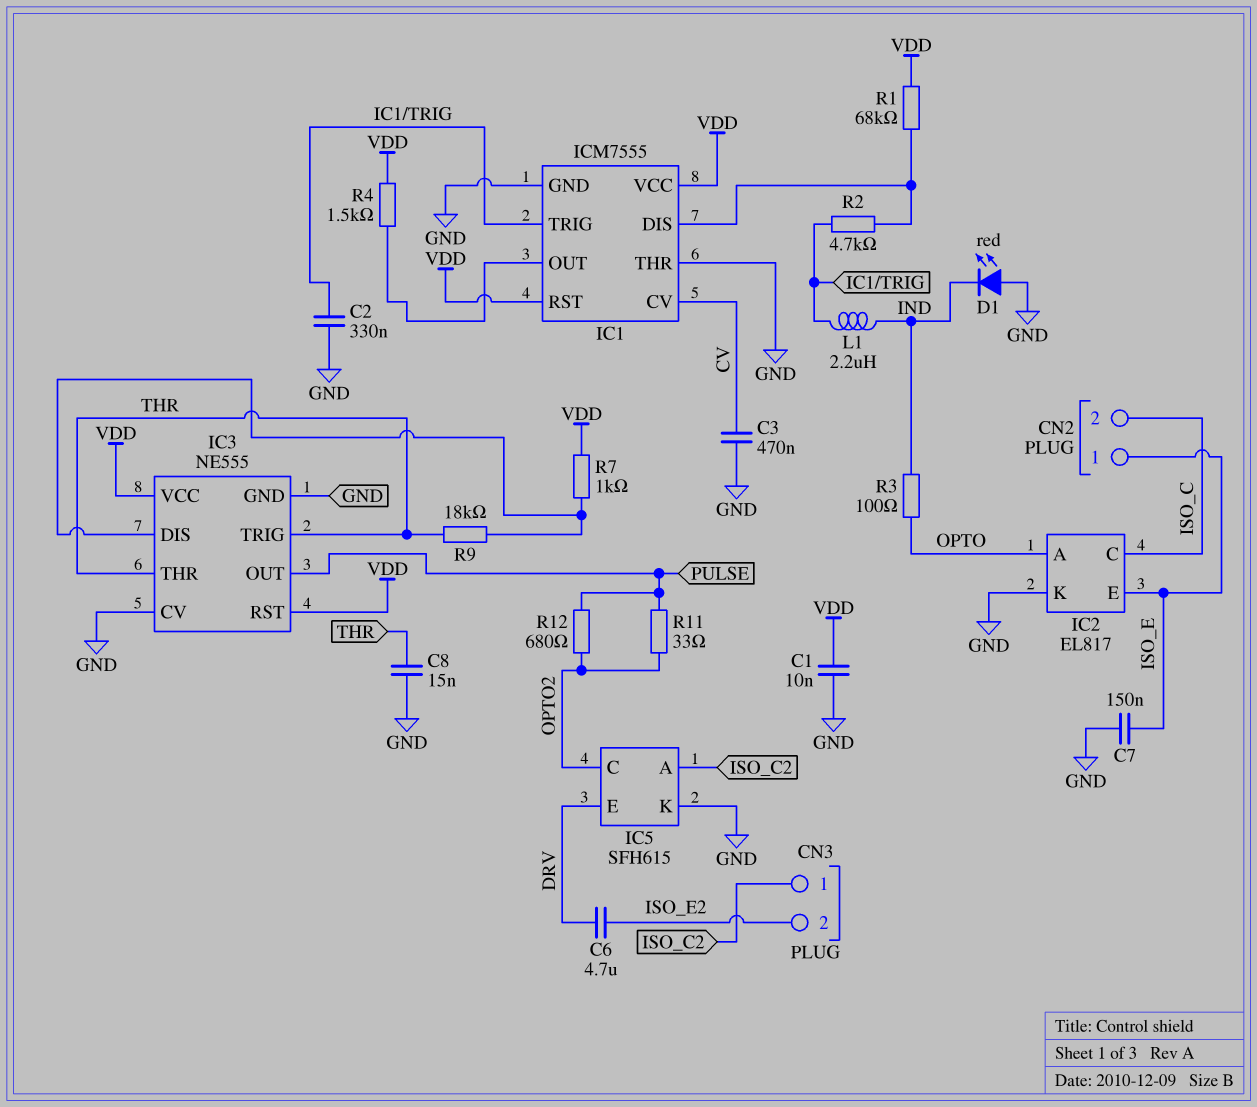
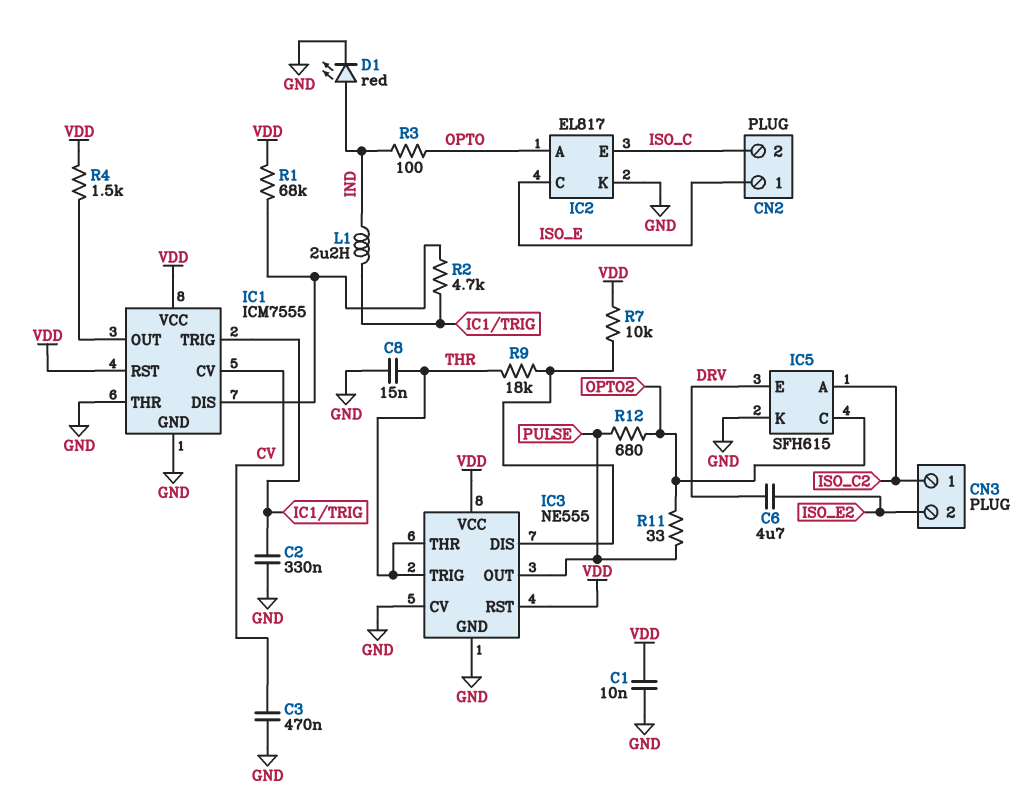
C7: 150nF (GND, ISO_E) -> none
D1: LED red (A GND, K IND) -> LED red (A IND, K GND)
IC2 pin C: ISO_C -> ISO_E
IC2 pin E: ISO_E -> ISO_C
R7: 1k (IC3/DIS, VDD) -> 10k (IC3/DIS, VDD)

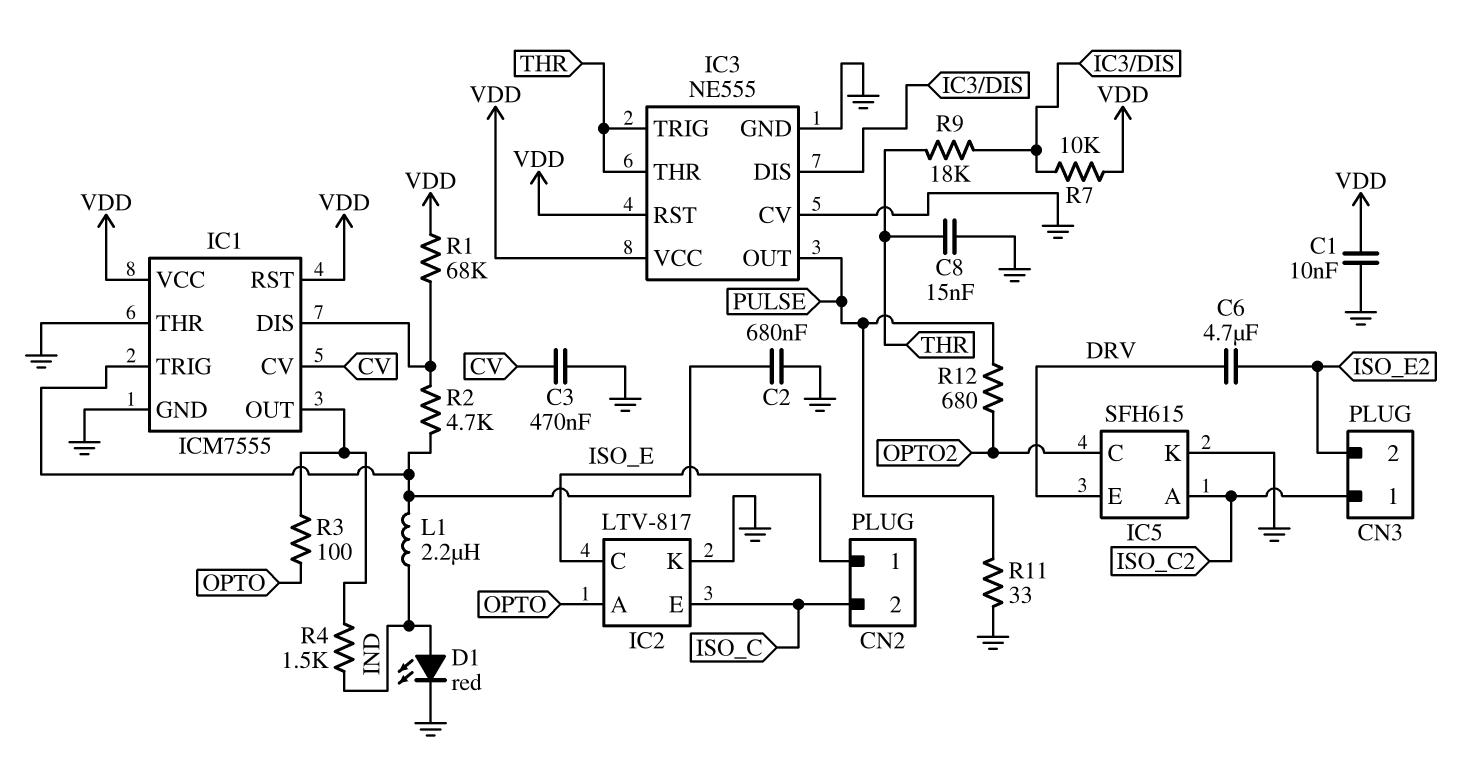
C2: 330nF (GND, IC1/TRIG) -> 680nF (GND, IC1/TRIG)
IC2: EL817 -> LTV-817
R3: 100 (IND, OPTO) -> 100 (IC1/OUT, OPTO)
R4: 1.5k (IC1/OUT, VDD) -> 1.5k (IC1/OUT, IND)
R11: 33 (OPTO2, PULSE) -> 33 (GND, PULSE)

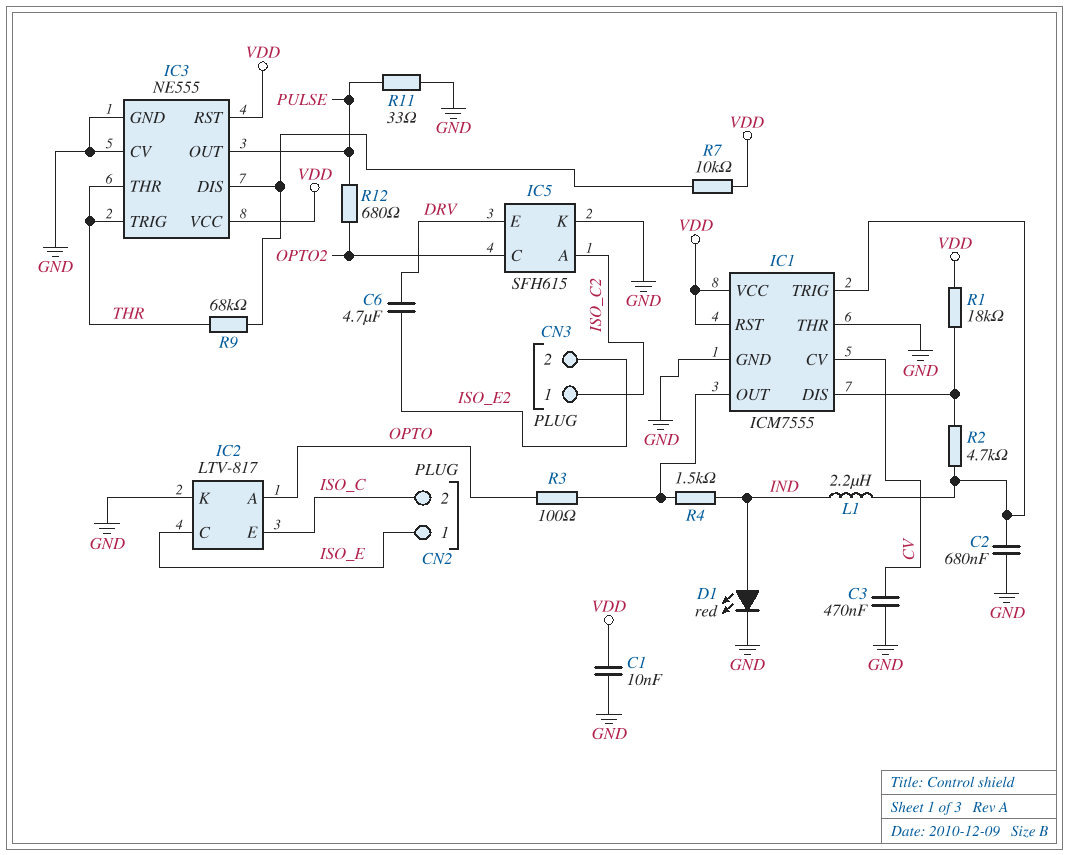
C8: 15nF (GND, THR) -> none
R1: 68k (IC1/DIS, VDD) -> 18k (IC1/DIS, VDD)
R9: 18k (IC3/DIS, THR) -> 68k (IC3/DIS, THR)

